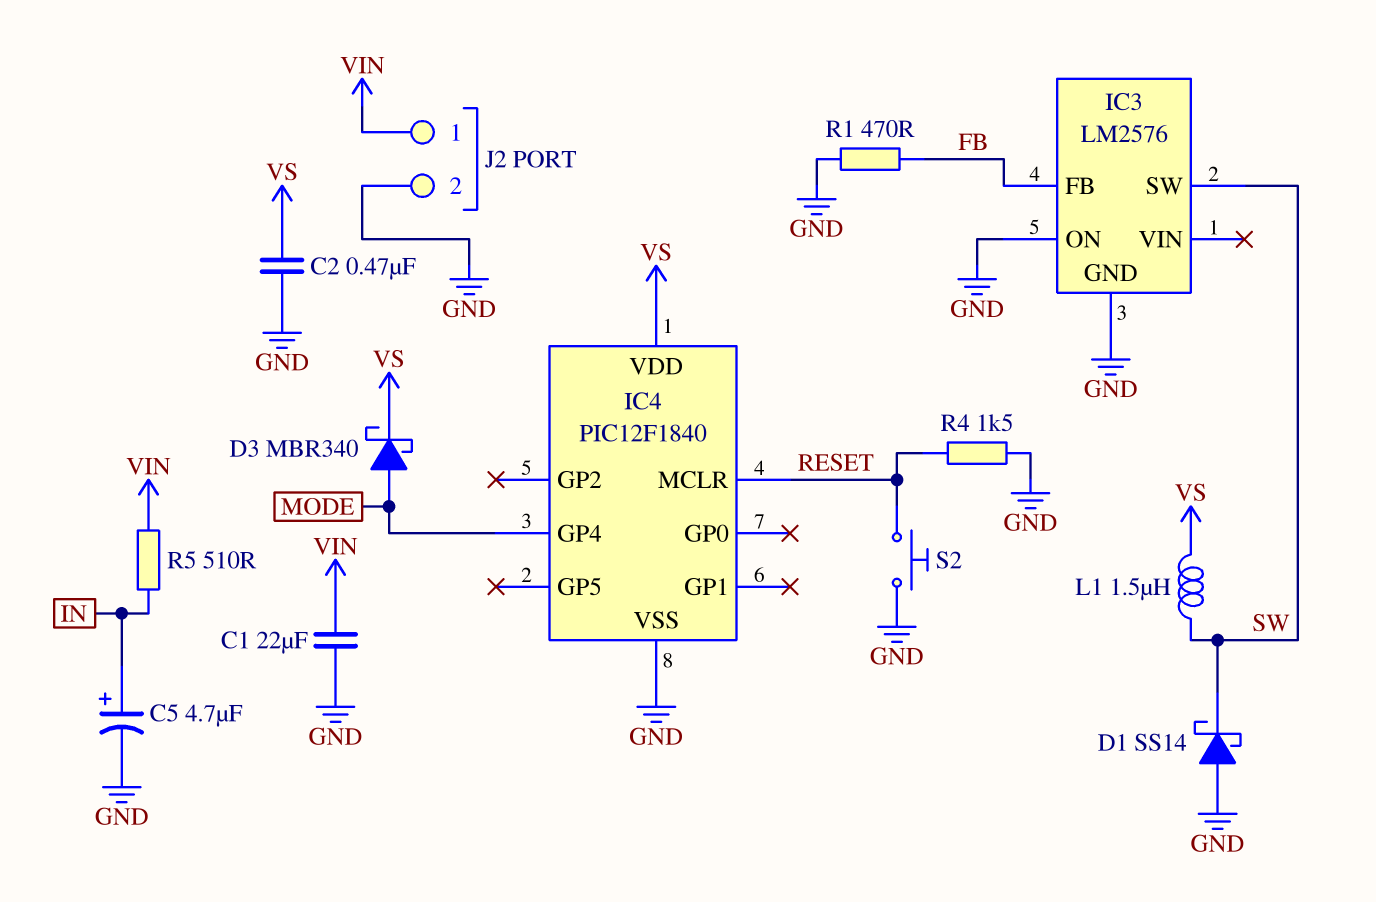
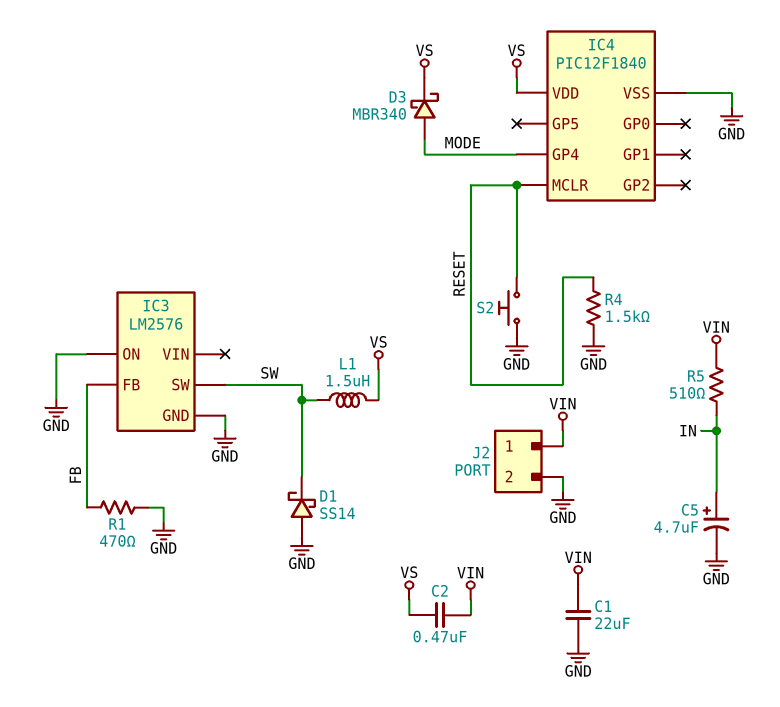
C2: 470nF (GND, VS) -> 470nF (VIN, VS)

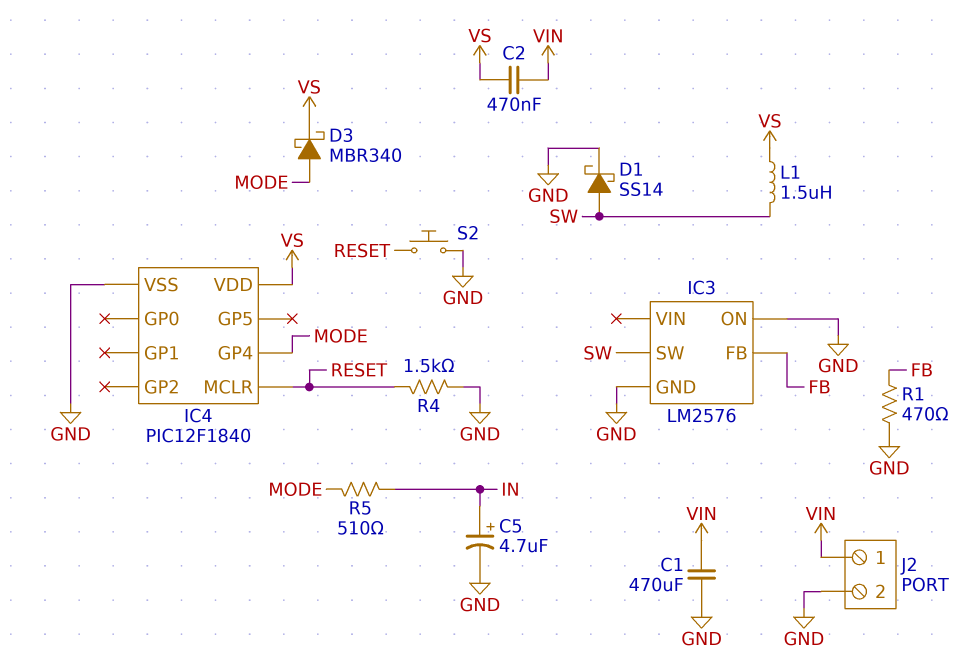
C1: 22uF (GND, VIN) -> 470uF (GND, VIN)
D1: schottky SS14 (A GND, K SW) -> schottky SS14 (A SW, K GND)
R5: 510 (IN, VIN) -> 510 (IN, MODE)

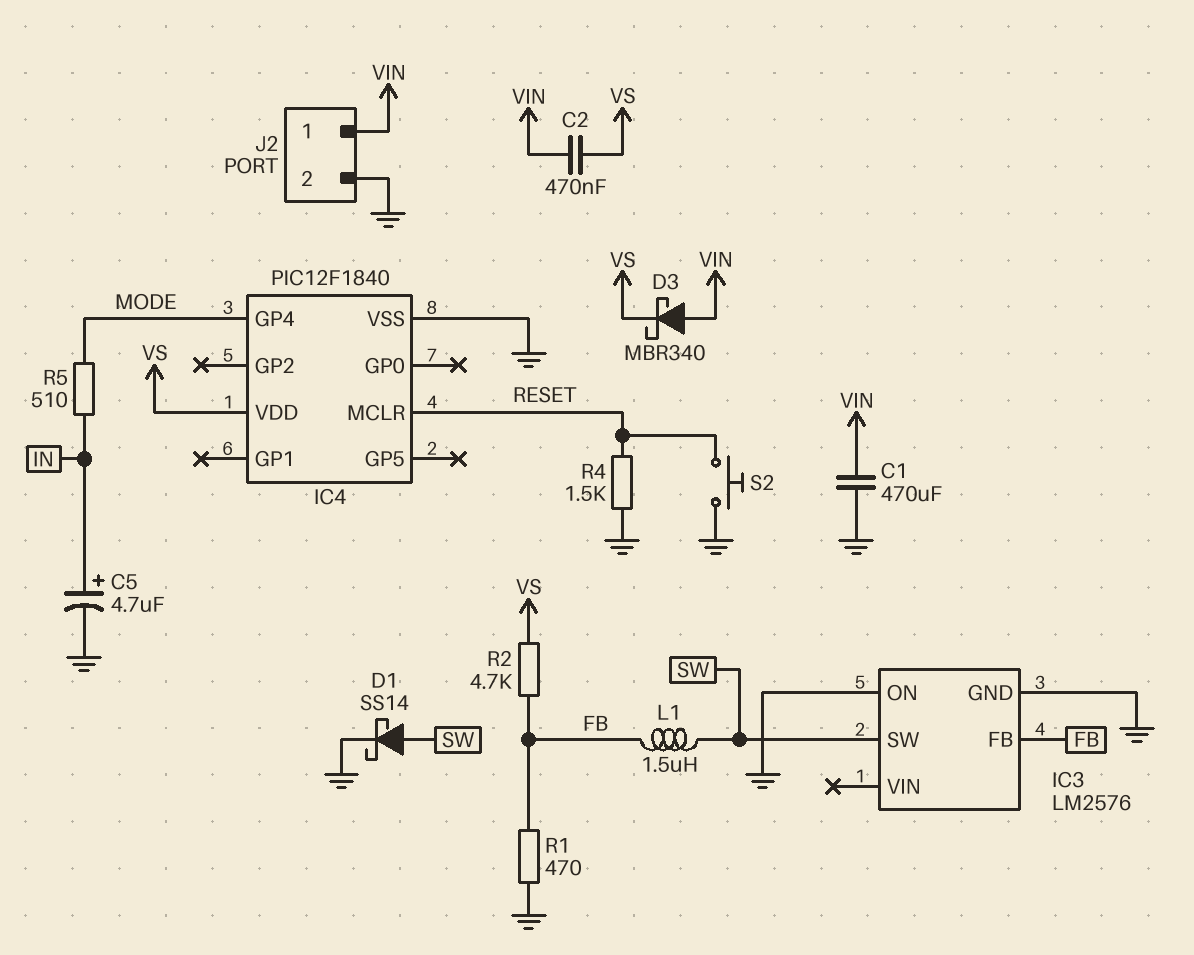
D3: schottky MBR340 (A MODE, K VS) -> schottky MBR340 (A VIN, K VS)
L1: 1.5uH (SW, VS) -> 1.5uH (FB, SW)
R2: none -> 4.7k (FB, VS)

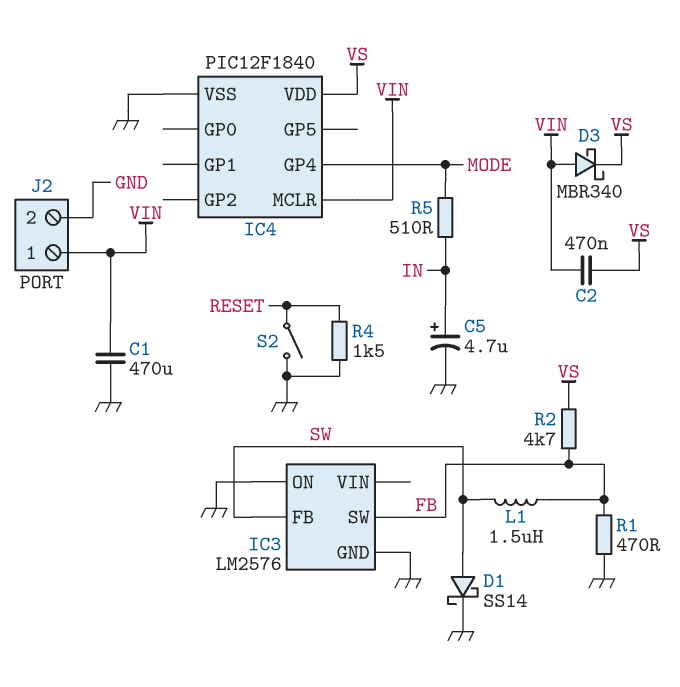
IC3 pin FB: FB -> SW
IC3 pin SW: SW -> FB
IC4 pin MCLR: RESET -> VIN
S2: button (GND, RESET) -> switch (GND, RESET)

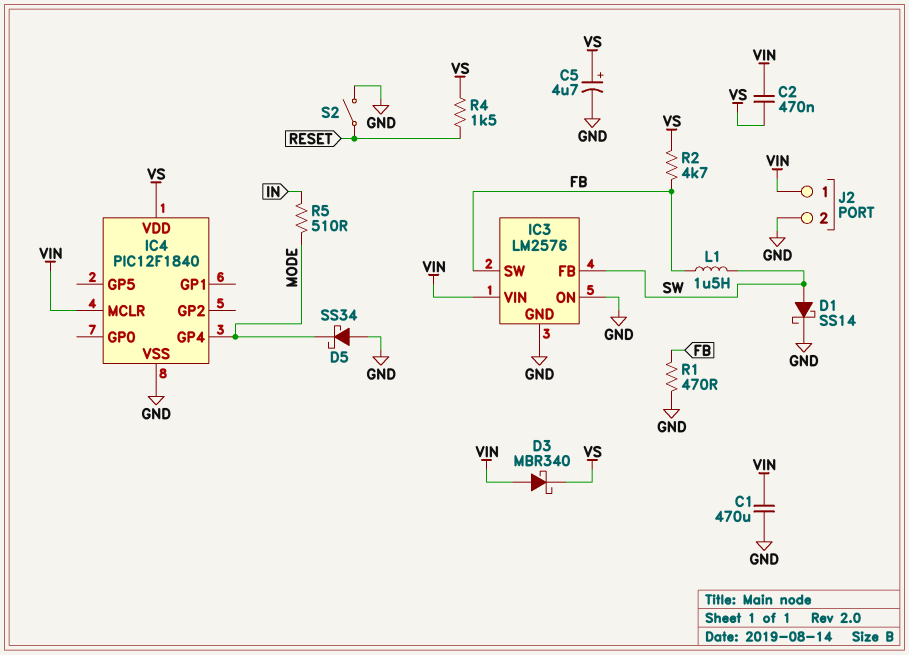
C5: 4.7uF (plus IN, minus GND) -> 4.7uF (plus VS, minus GND)
D5: none -> schottky SS34 (A GND, K MODE)
IC3 pin VIN: none -> VIN
R4: 1.5k (GND, RESET) -> 1.5k (RESET, VS)

